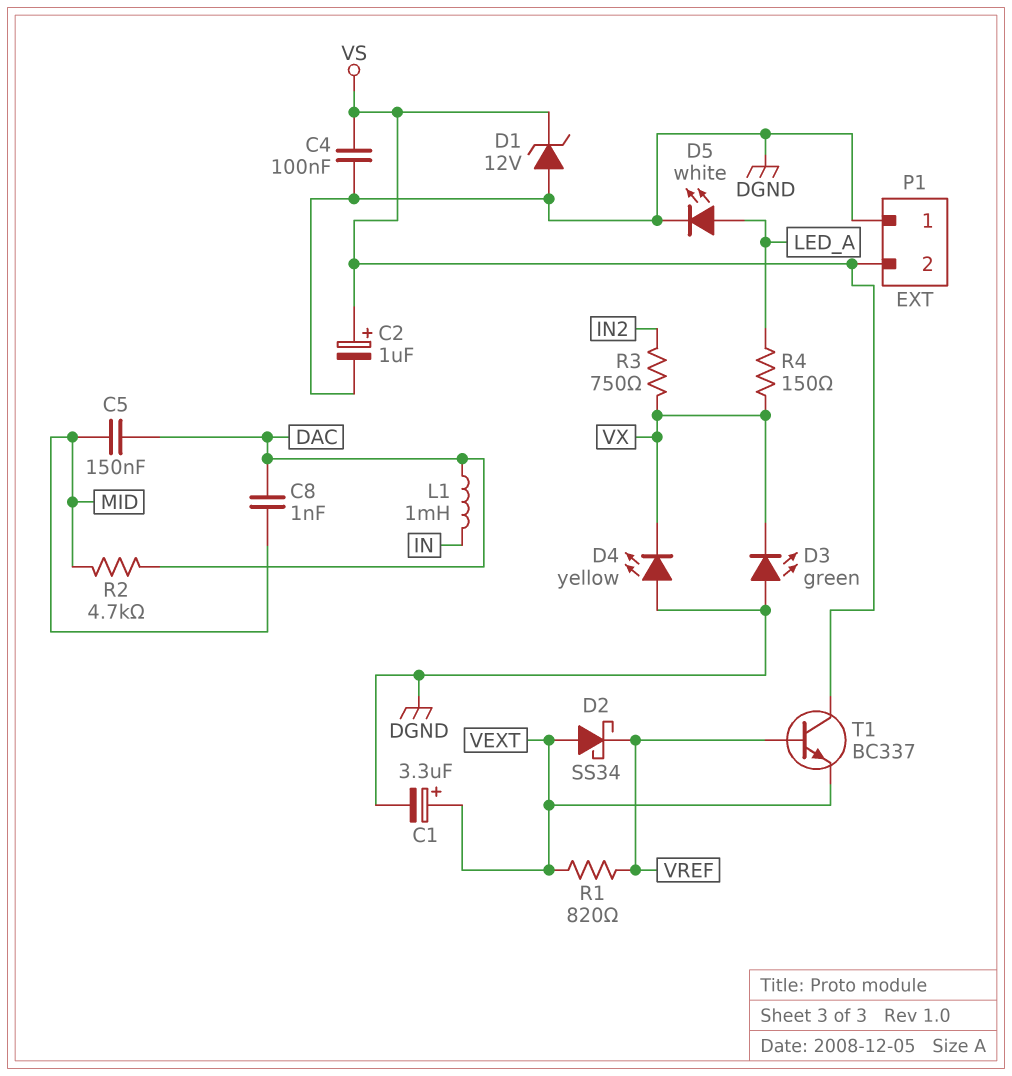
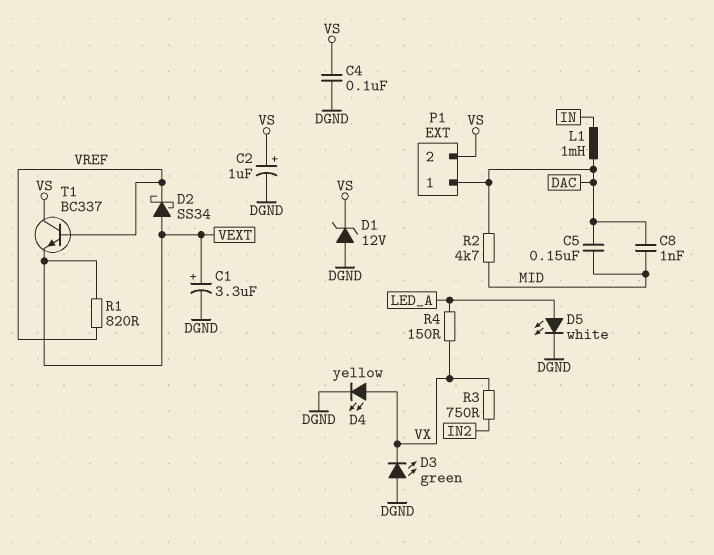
D4: LED yellow (A DGND, K VX) -> LED yellow (A VX, K DGND)
P1 pin 1: DGND -> DAC

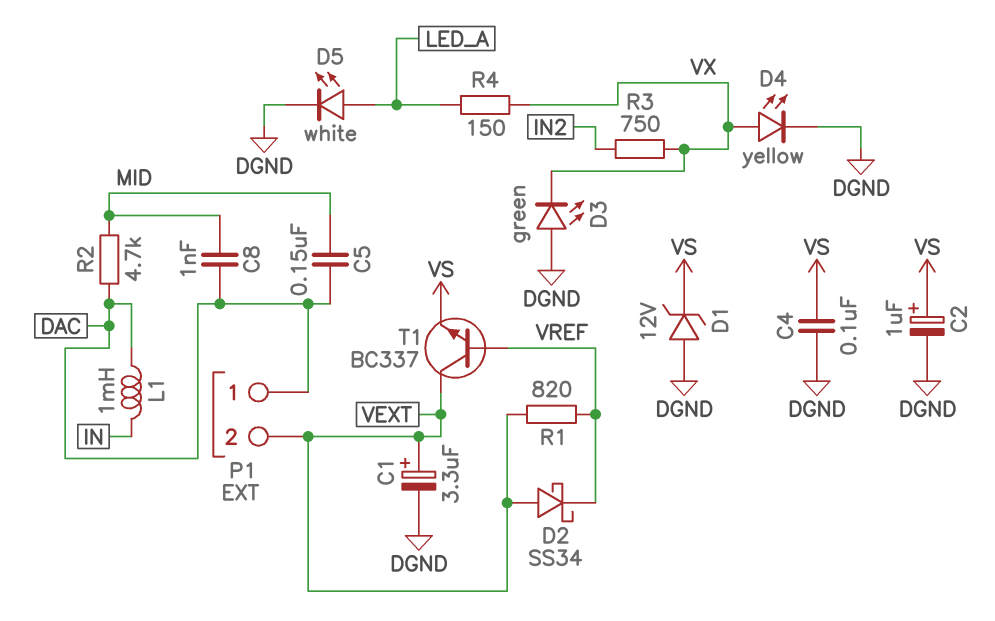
P1 pin 2: VS -> VEXT
T1: NPN BC337 (B VREF, C VS, E VEXT) -> NPN BC337 (B VREF, C VEXT, E VS)

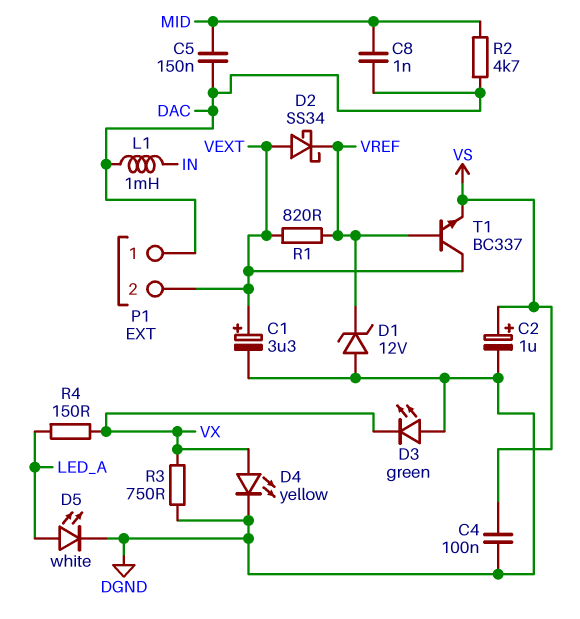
D1: zener 12V (A DGND, K VS) -> zener 12V (A DGND, K VREF)
R3: 750 (IN2, VX) -> 750 (DGND, VX)

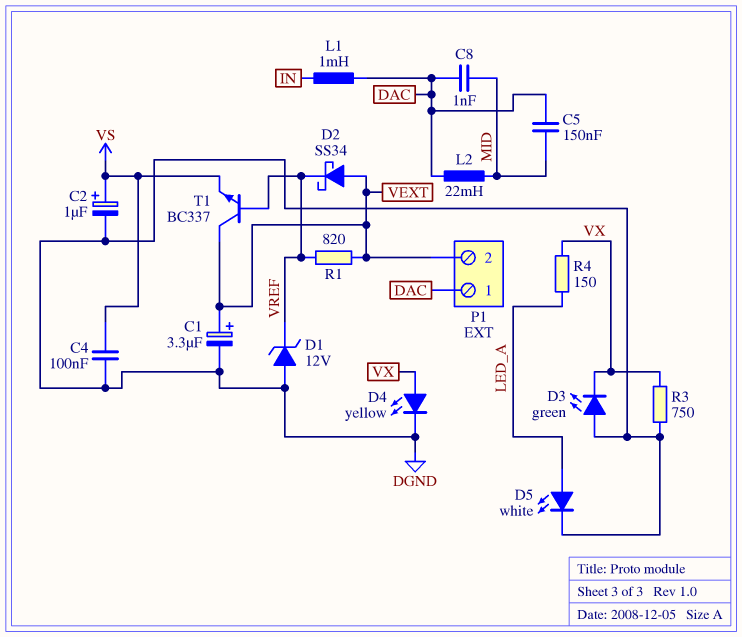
L2: none -> 22mH (DAC, MID)
R2: 4.7k (DAC, MID) -> none

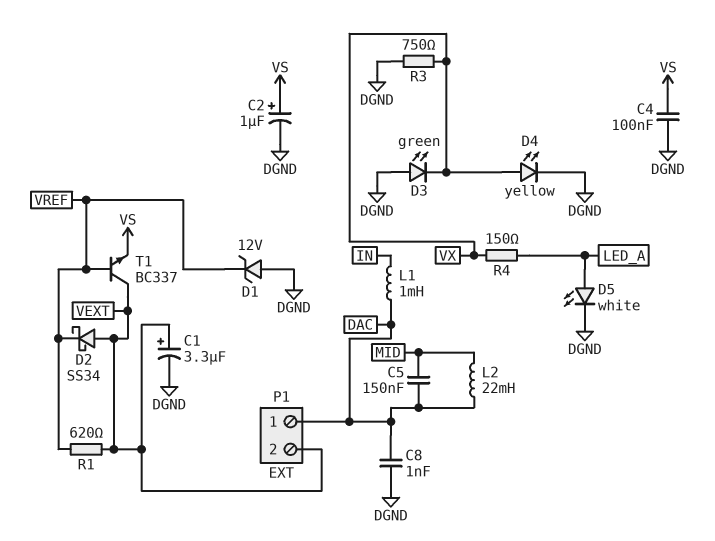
C8: 1nF (DAC, MID) -> 1nF (DAC, DGND)
R1: 820 (VEXT, VREF) -> 620 (VEXT, VREF)

